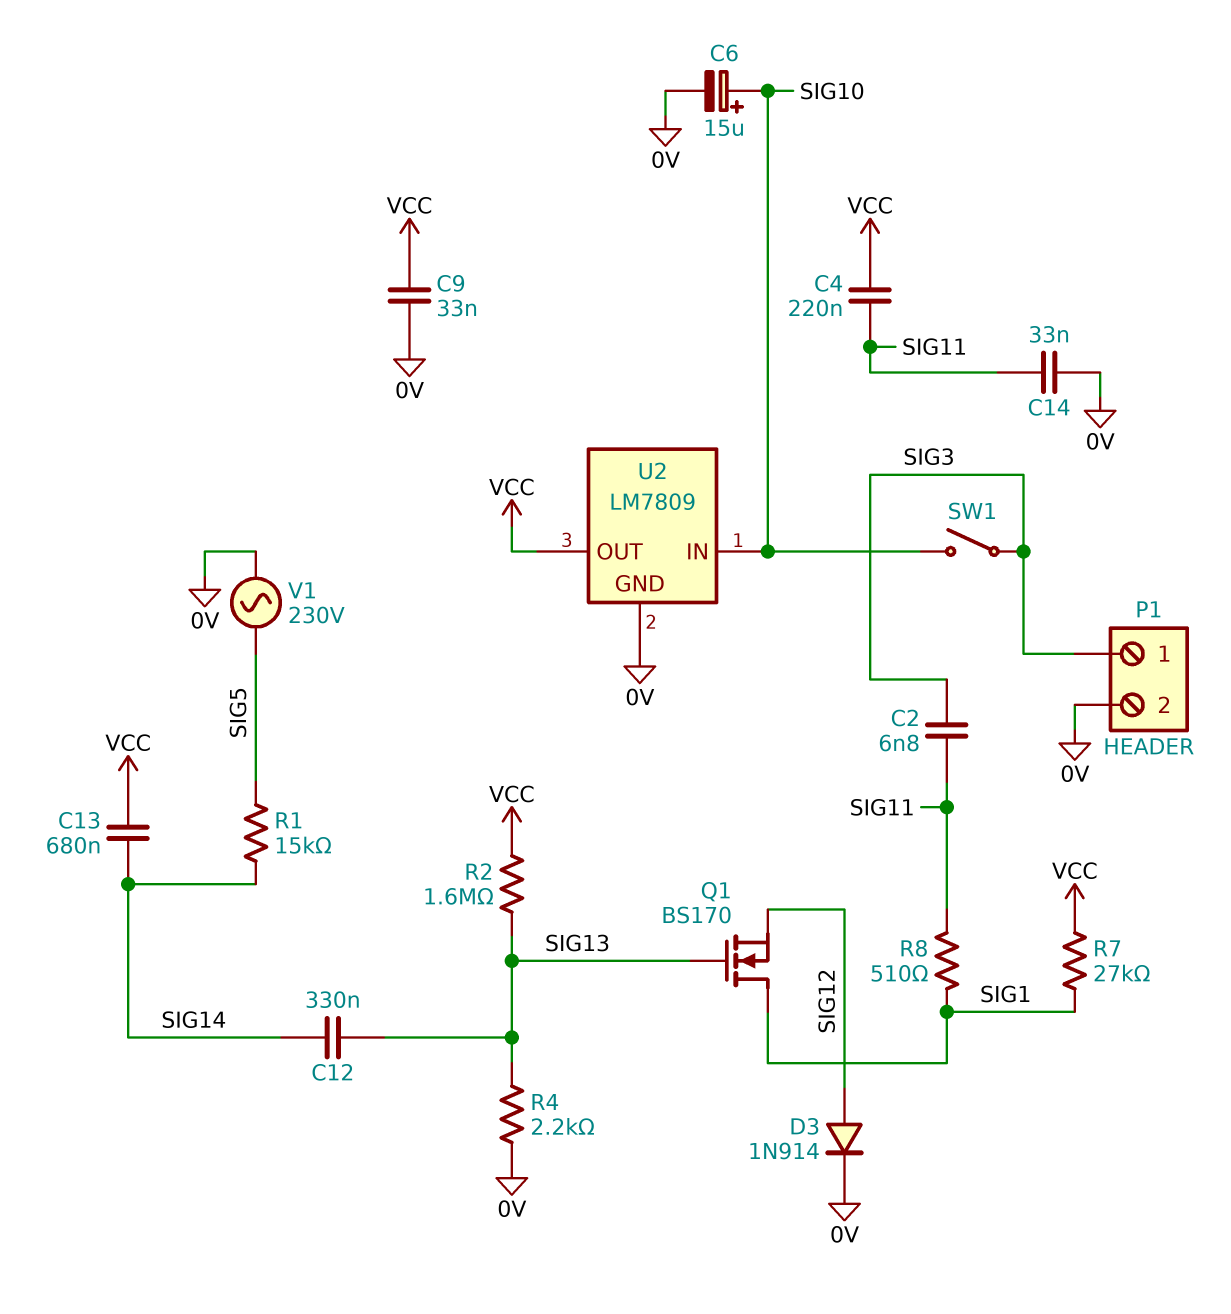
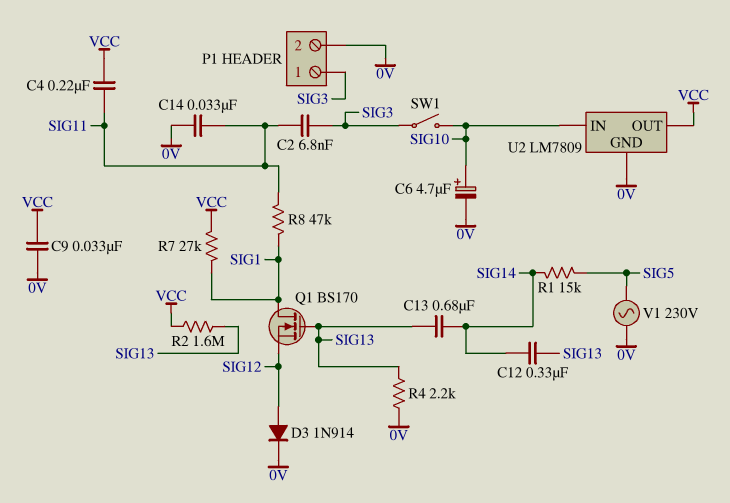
C6: 15uF (plus SIG10, minus 0V) -> 4.7uF (plus SIG10, minus 0V)
C13: 680nF (SIG14, VCC) -> 680nF (SIG13, SIG14)
R8: 510 (SIG1, SIG11) -> 47k (SIG1, SIG11)

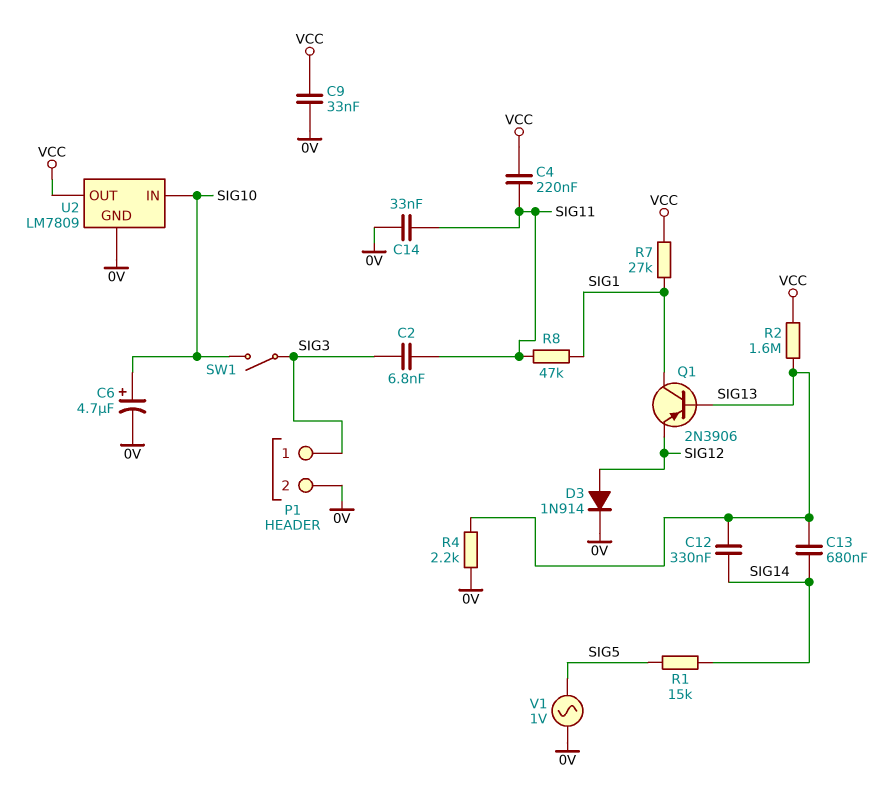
Q1: NMOS BS170 (G SIG13, D SIG1, S SIG12) -> PNP 2N3906 (B SIG13, C SIG1, E SIG12)
V1: AC 230V (0V, SIG5) -> AC 1V (0V, SIG5)

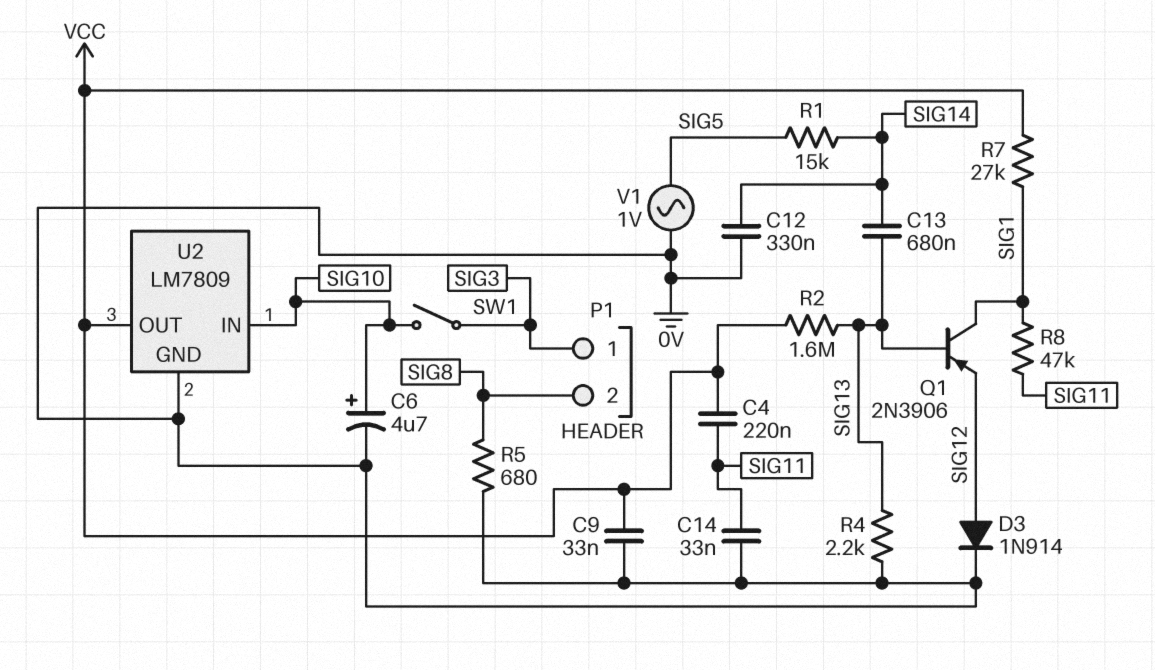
C2: 6.8nF (SIG3, SIG11) -> none
C12: 330nF (SIG13, SIG14) -> 330nF (0V, SIG14)
P1 pin 2: 0V -> SIG8
R5: none -> 680 (0V, SIG8)

